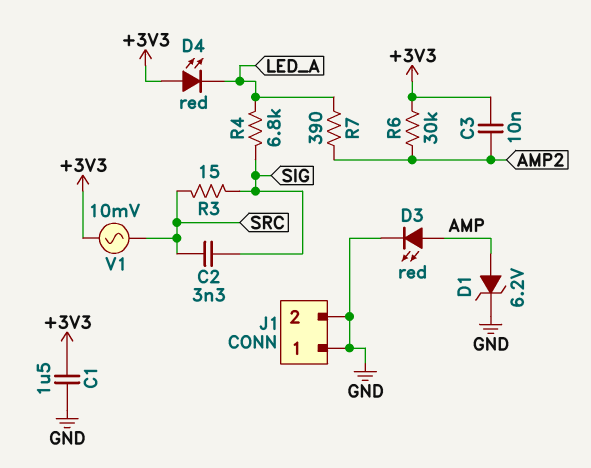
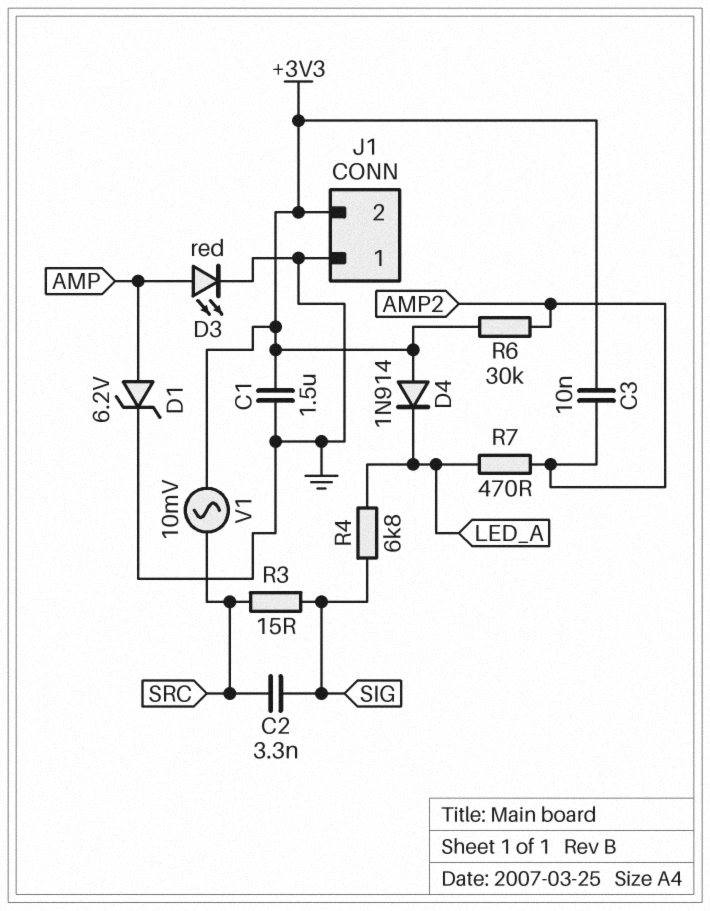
D4: LED red (A +3V3, K LED_A) -> diode 1N914 (A +3V3, K LED_A)
J1 pin 2: GND -> +3V3
R7: 390 (AMP2, LED_A) -> 470 (AMP2, LED_A)

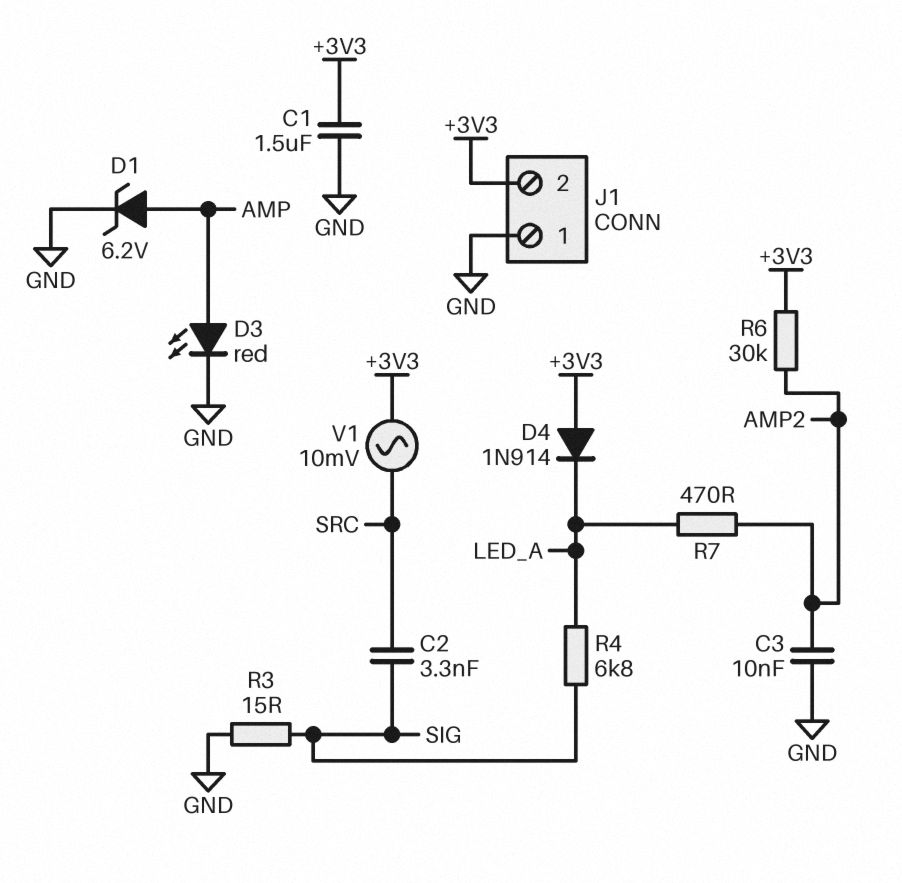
C3: 10nF (+3V3, AMP2) -> 10nF (AMP2, GND)
R3: 15 (SIG, SRC) -> 15 (GND, SIG)

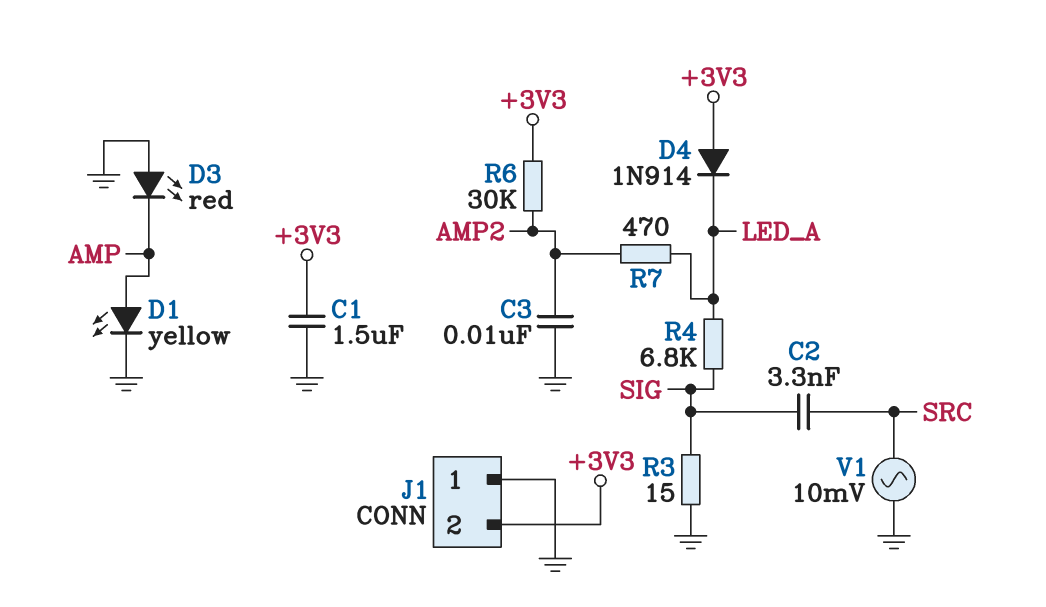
D1: zener 6.2V (A AMP, K GND) -> LED yellow (A AMP, K GND)
D3: LED red (A AMP, K GND) -> LED red (A GND, K AMP)
V1: AC 10mV (+3V3, SRC) -> AC 10mV (GND, SRC)

